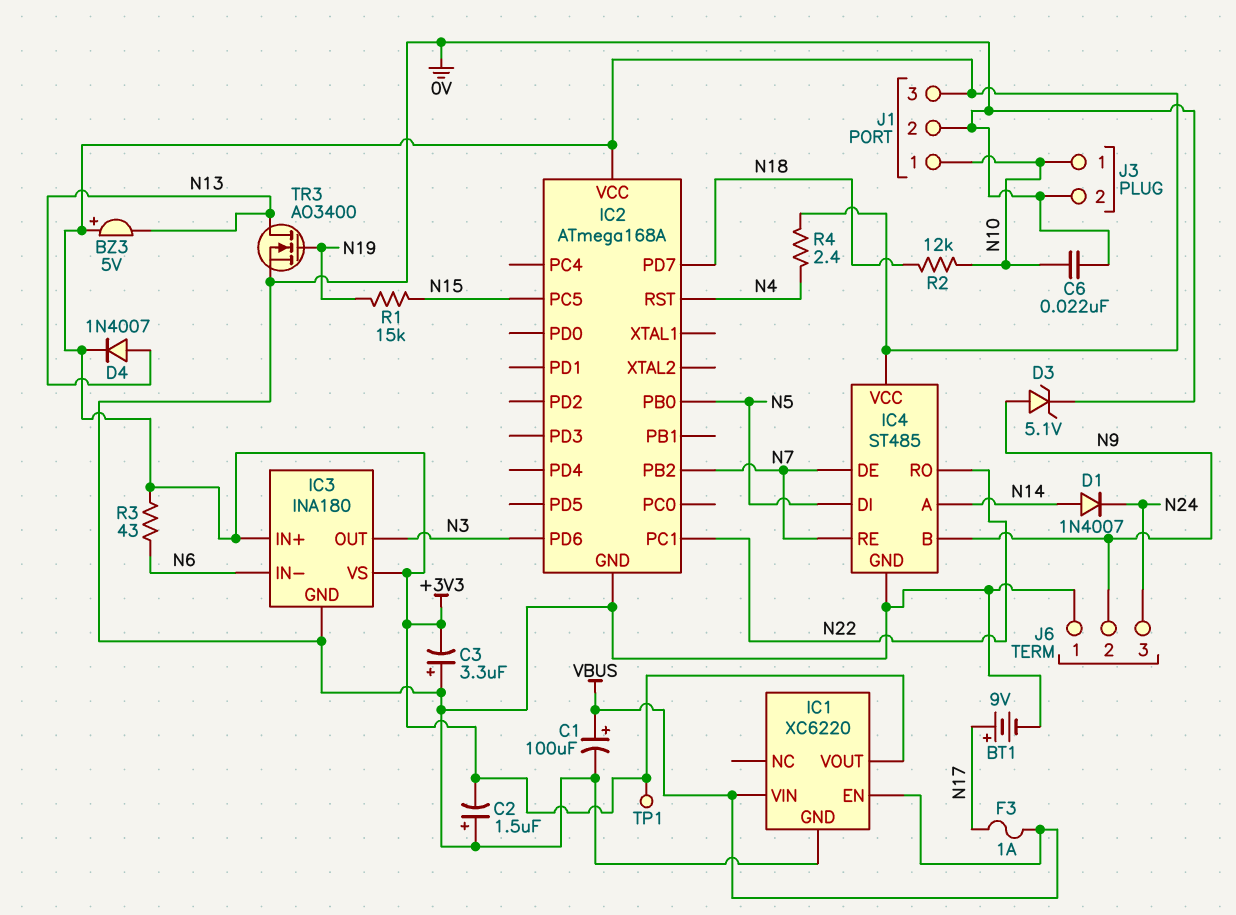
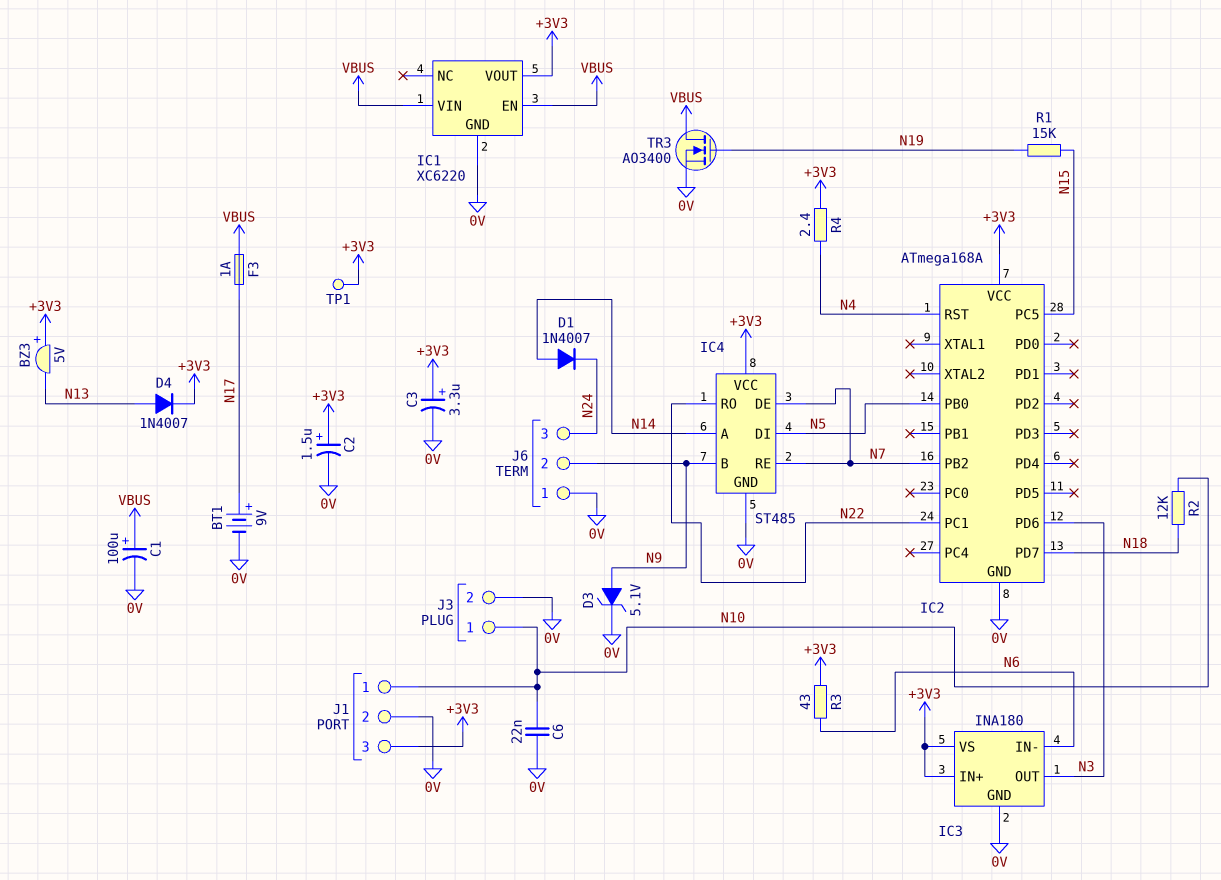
C2: 1.5uF (plus 0V, minus +3V3) -> 1.5uF (plus +3V3, minus 0V)
C3: 3.3uF (plus 0V, minus +3V3) -> 3.3uF (plus +3V3, minus 0V)
TR3: NMOS AO3400 (G N19, D N13, S 0V) -> NMOS AO3400 (G N19, D VBUS, S 0V)

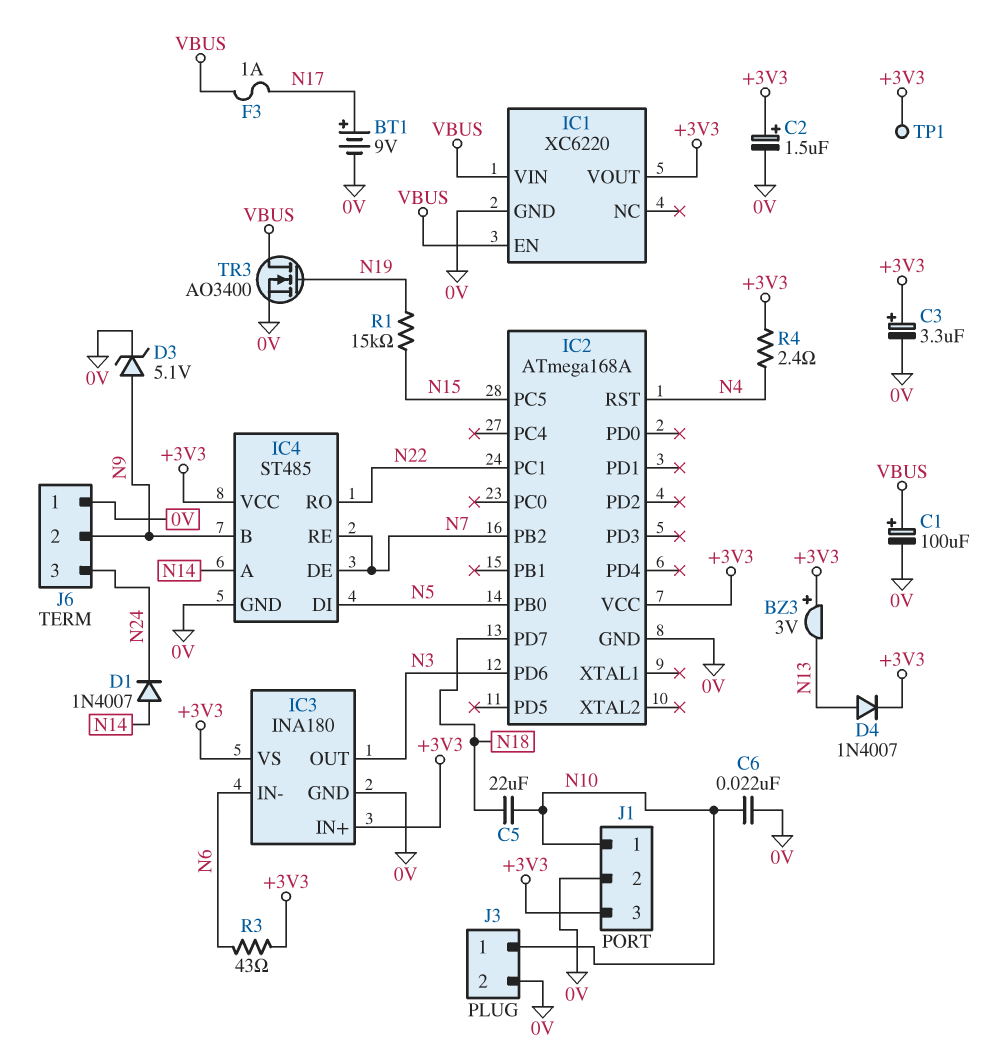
BZ3: buzzer 5V (plus +3V3, minus N13) -> buzzer 3V (plus +3V3, minus N13)
C5: none -> 22uF (N10, N18)
R2: 12k (N10, N18) -> none

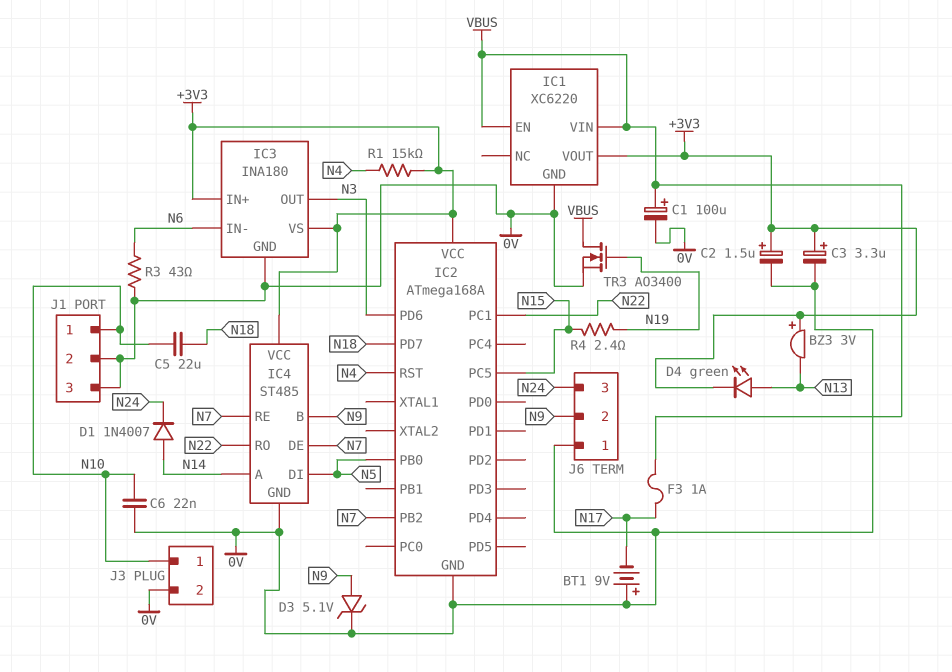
BT1: 9V (plus N17, minus 0V) -> 9V (plus 0V, minus N17)
D4: diode 1N4007 (A N13, K +3V3) -> LED green (A N13, K +3V3)
J1 pin 3: +3V3 -> 0V
R1: 15k (N15, N19) -> 15k (+3V3, N4)
R3: 43 (+3V3, N6) -> 43 (0V, N6)
R4: 2.4 (+3V3, N4) -> 2.4 (N15, N19)
TP1: test point (+3V3) -> none

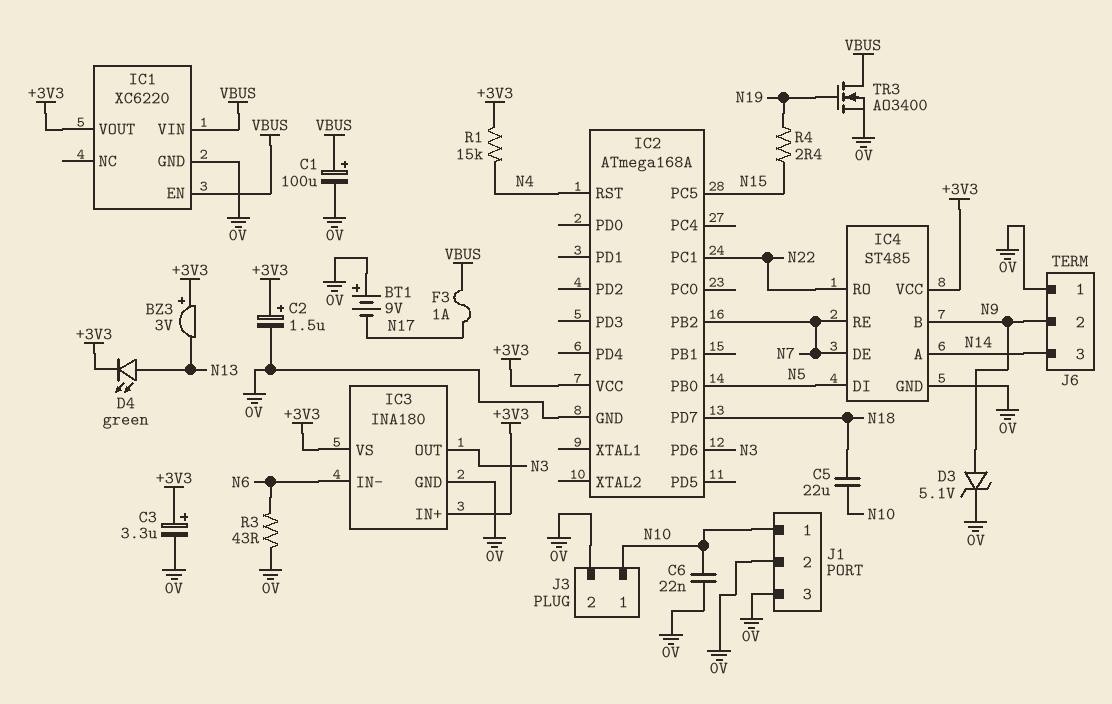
D1: diode 1N4007 (A N14, K N24) -> none
J6 pin 3: N24 -> N14

